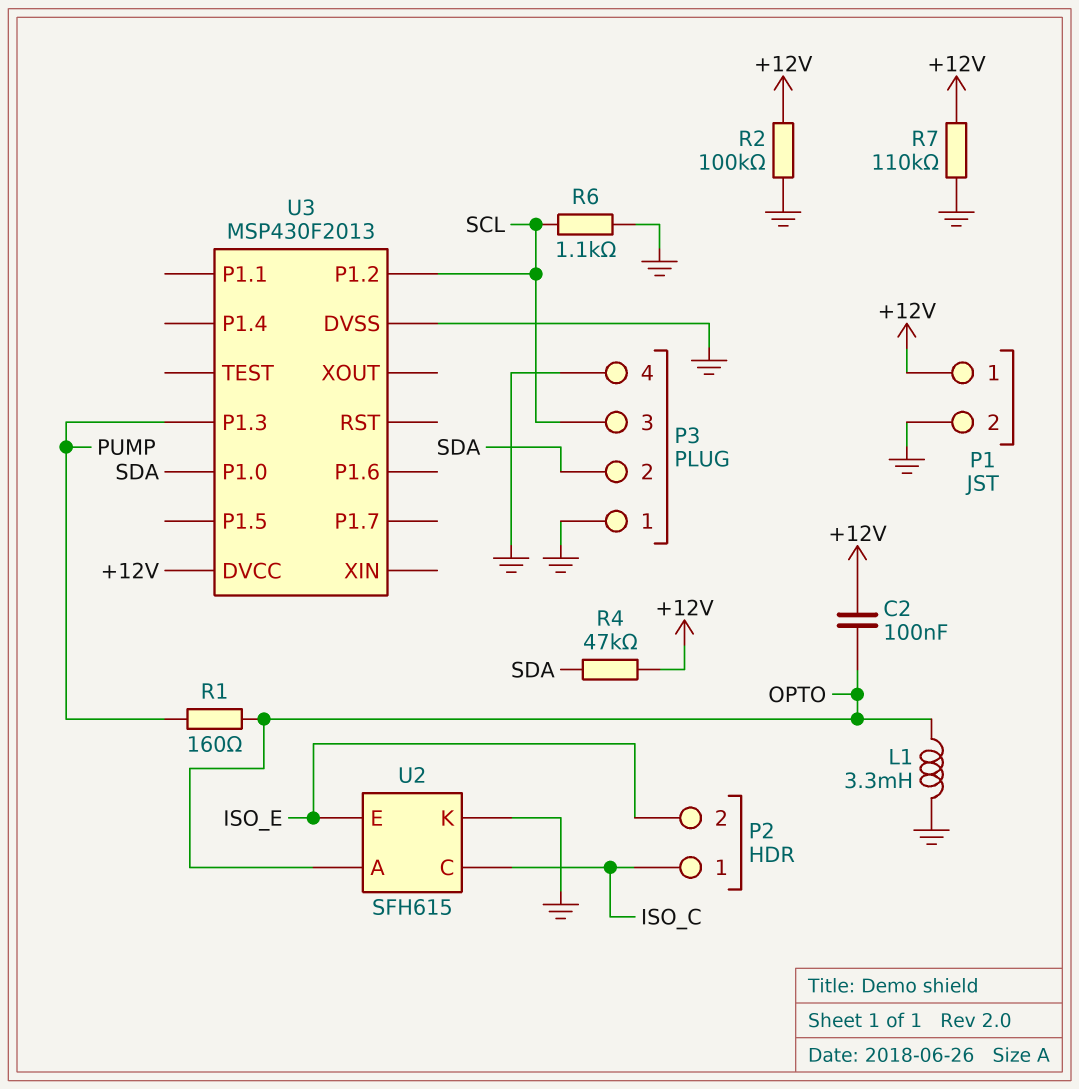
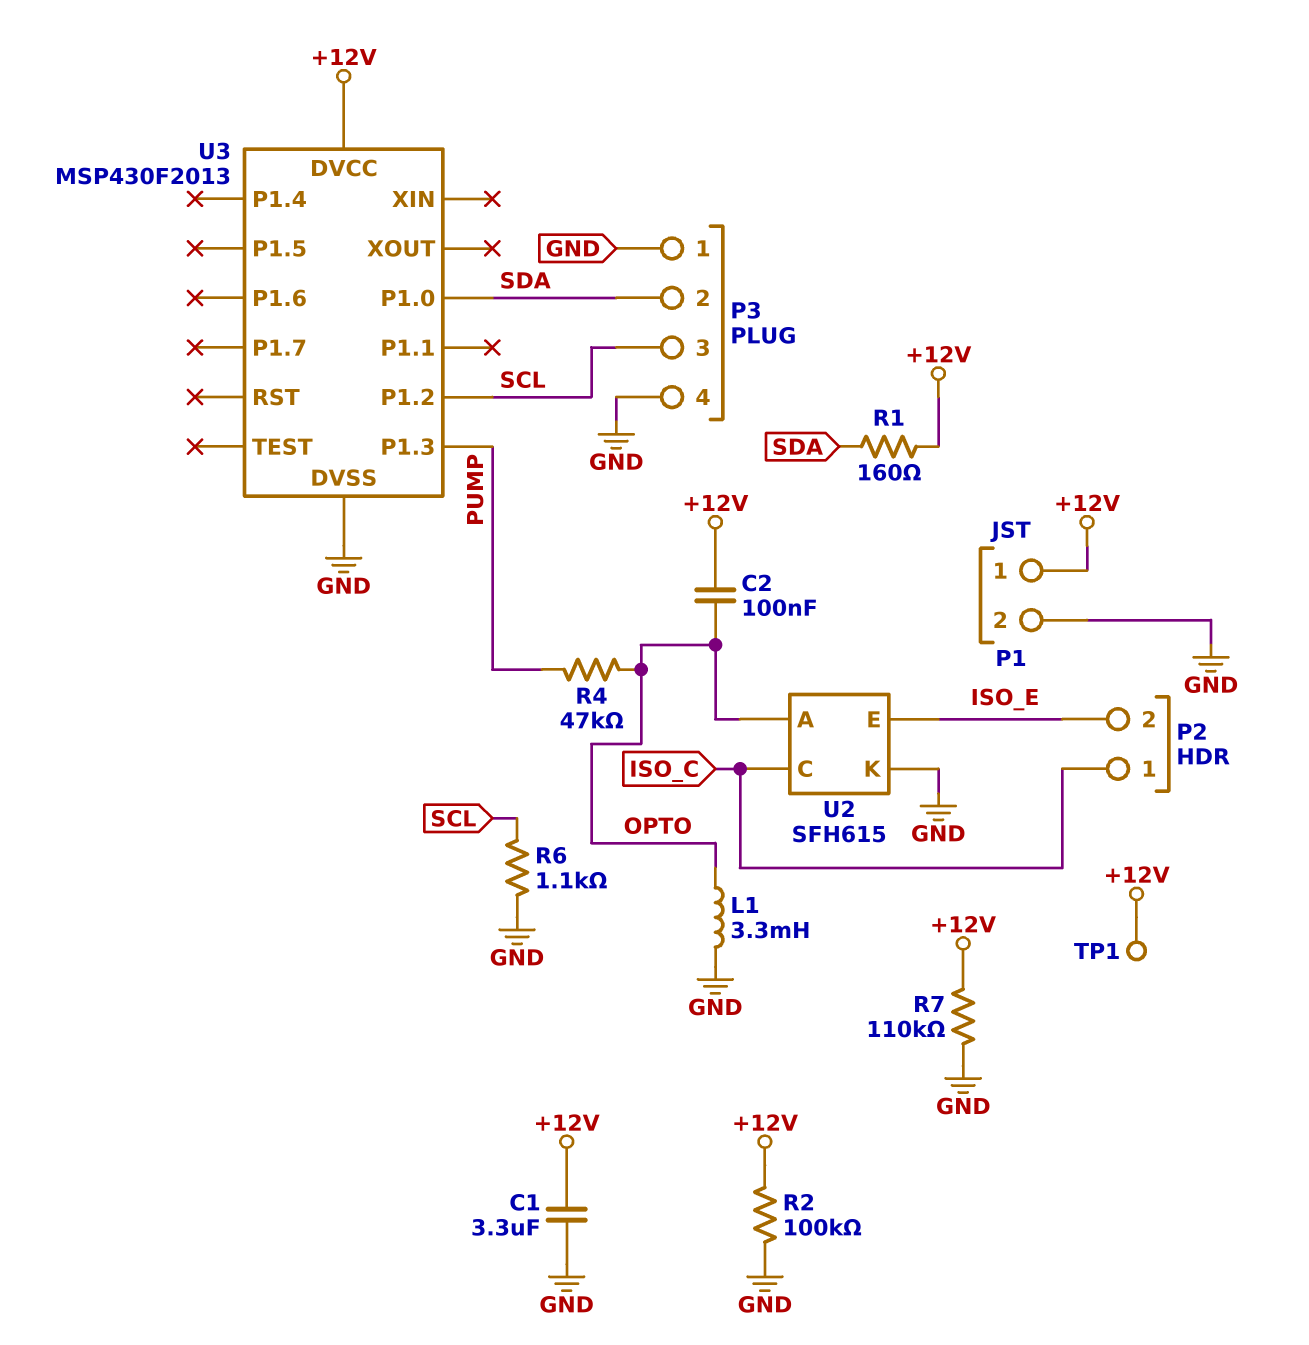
C1: none -> 3.3uF (+12V, GND)
R1: 160 (OPTO, PUMP) -> 160 (+12V, SDA)
R4: 47k (+12V, SDA) -> 47k (OPTO, PUMP)
TP1: none -> test point (+12V)

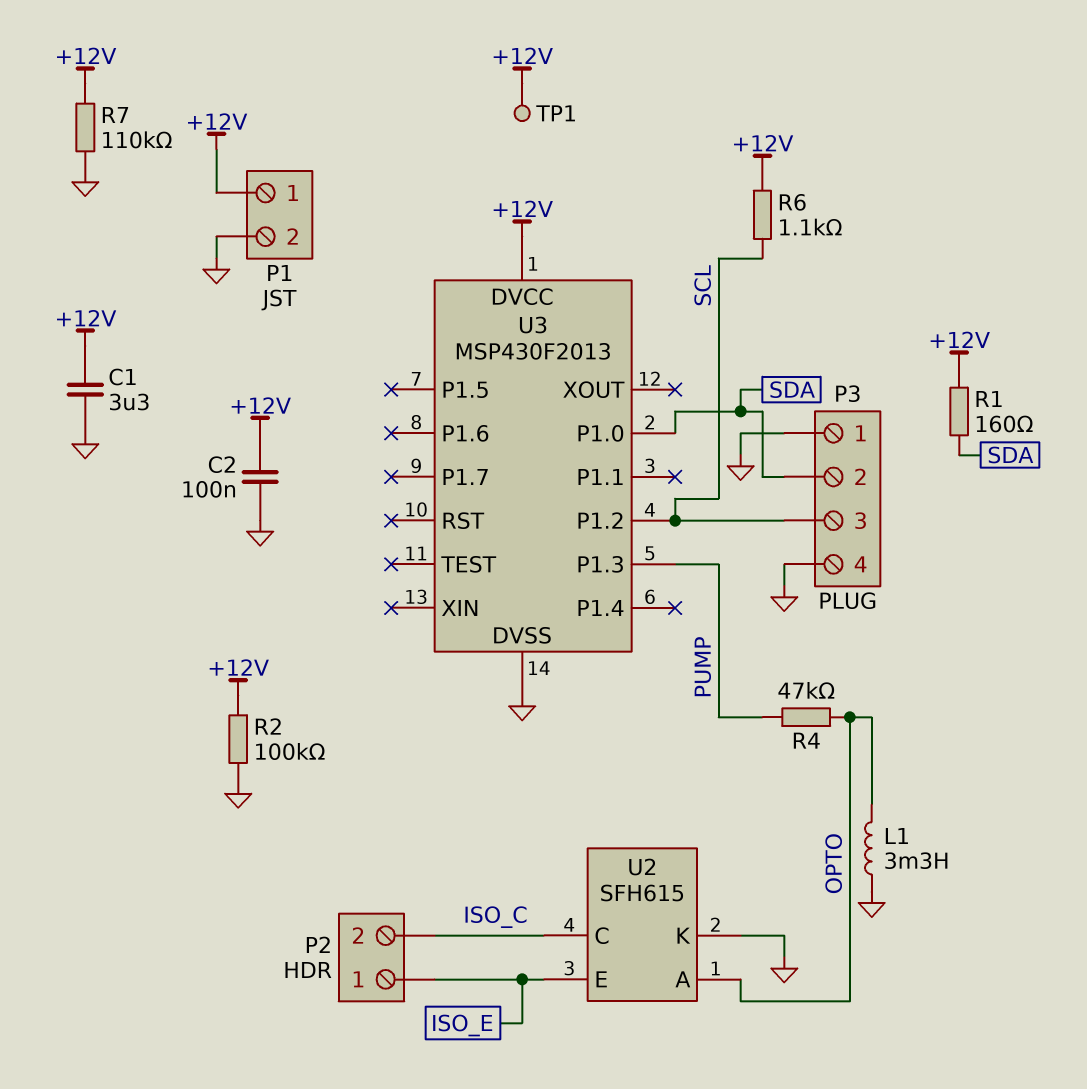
C2: 100nF (+12V, OPTO) -> 100nF (+12V, GND)
P2 pin 1: ISO_C -> ISO_E
P2 pin 2: ISO_E -> ISO_C
R6: 1.1k (GND, SCL) -> 1.1k (+12V, SCL)

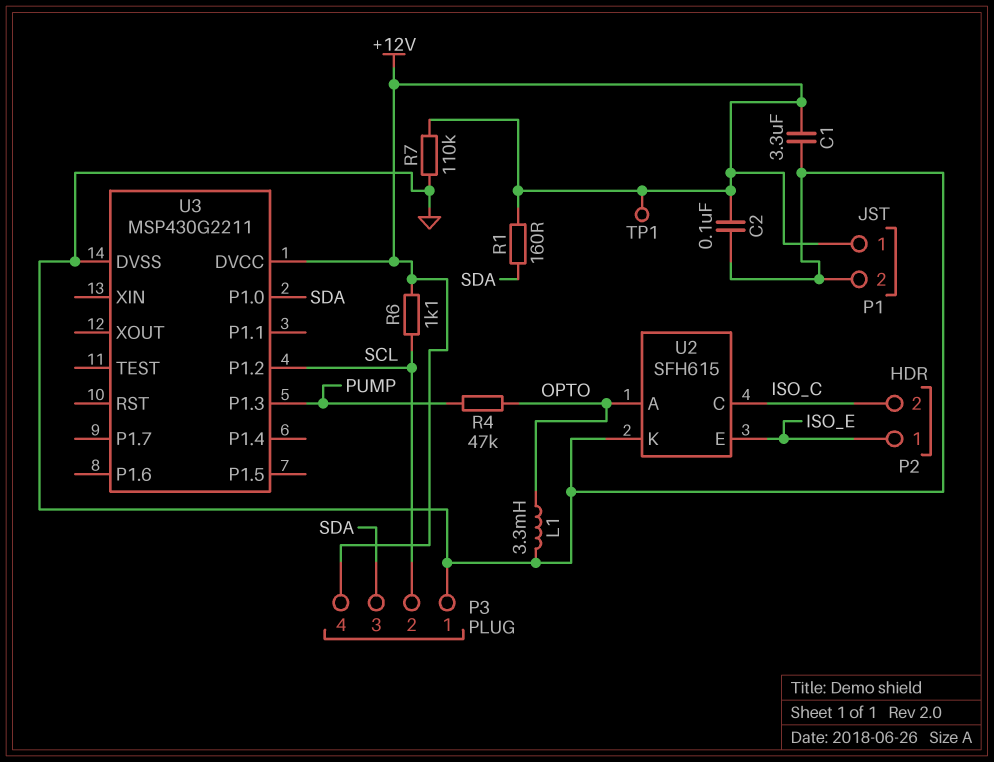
P3 pin 2: SDA -> SCL
P3 pin 3: SCL -> SDA
P3 pin 4: GND -> +12V
R2: 100k (+12V, GND) -> none
U3: MSP430F2013 -> MSP430G2211

